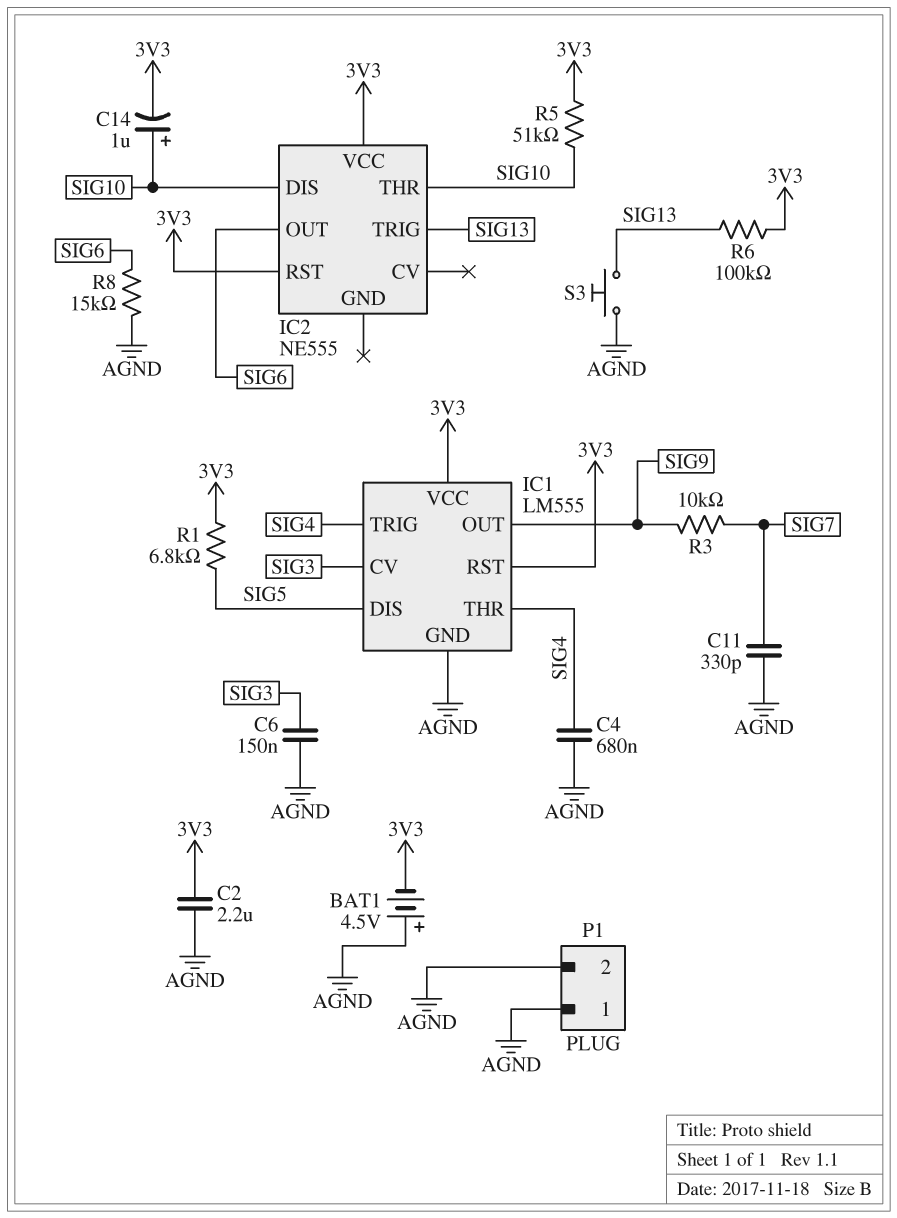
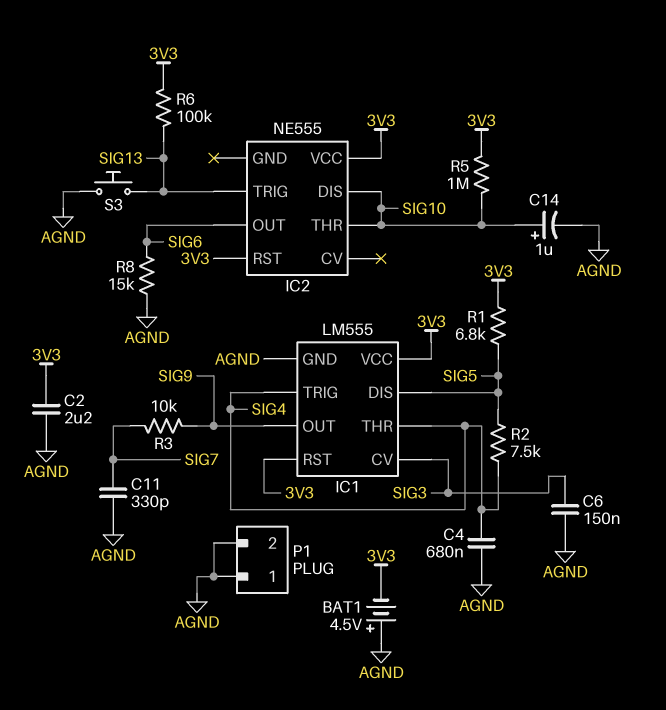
C14: 1uF (plus SIG10, minus 3V3) -> 1uF (plus SIG10, minus AGND)
R2: none -> 7.5k (SIG4, SIG5)
R5: 51k (3V3, SIG10) -> 1M (3V3, SIG10)

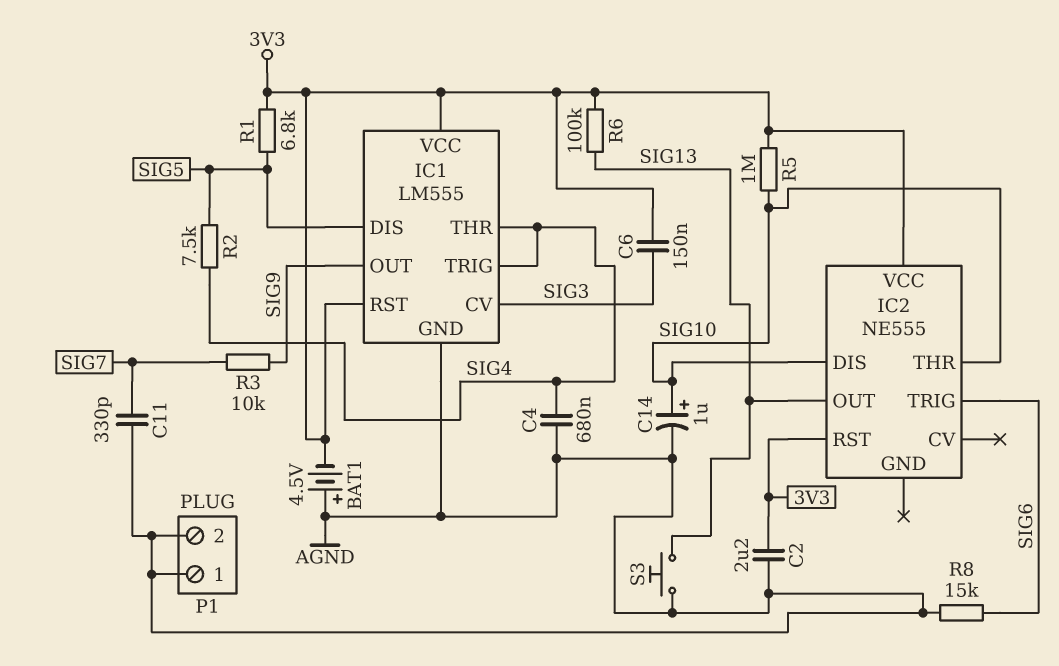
C6: 150nF (AGND, SIG3) -> 150nF (3V3, SIG3)
IC2 pin OUT: SIG6 -> SIG13
IC2 pin TRIG: SIG13 -> SIG6

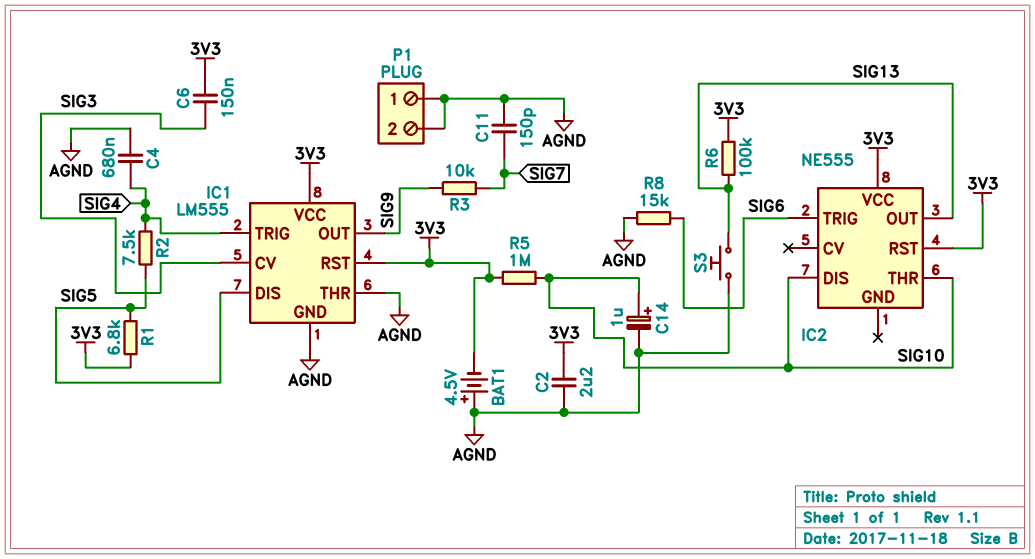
C11: 330pF (AGND, SIG7) -> 150pF (AGND, SIG7)
IC1 pin THR: SIG4 -> AGND

